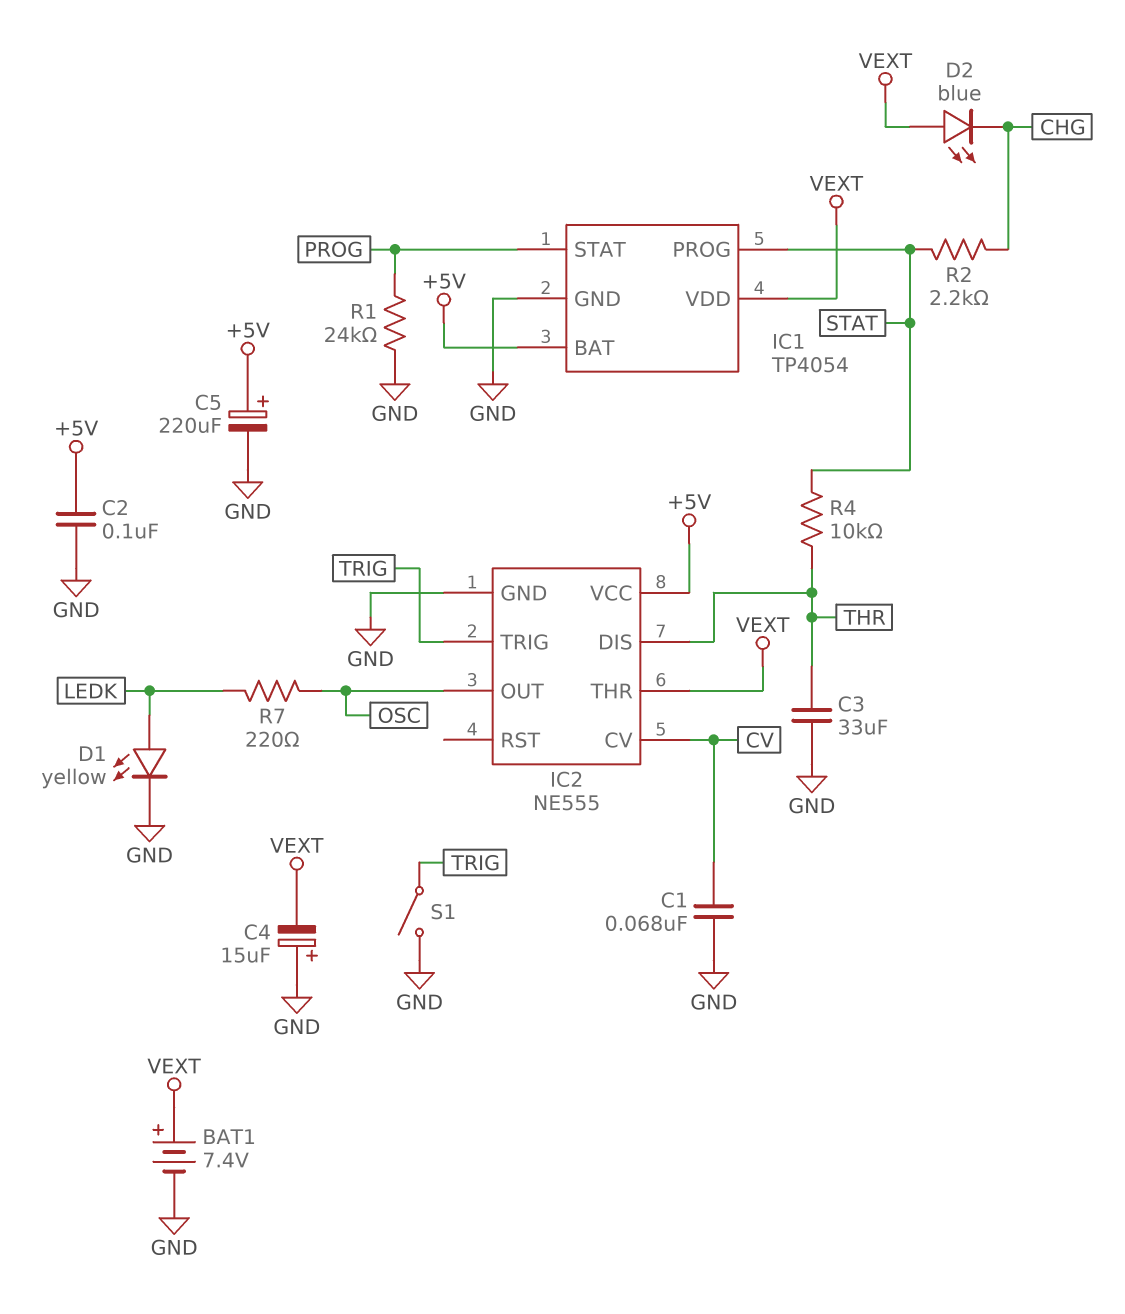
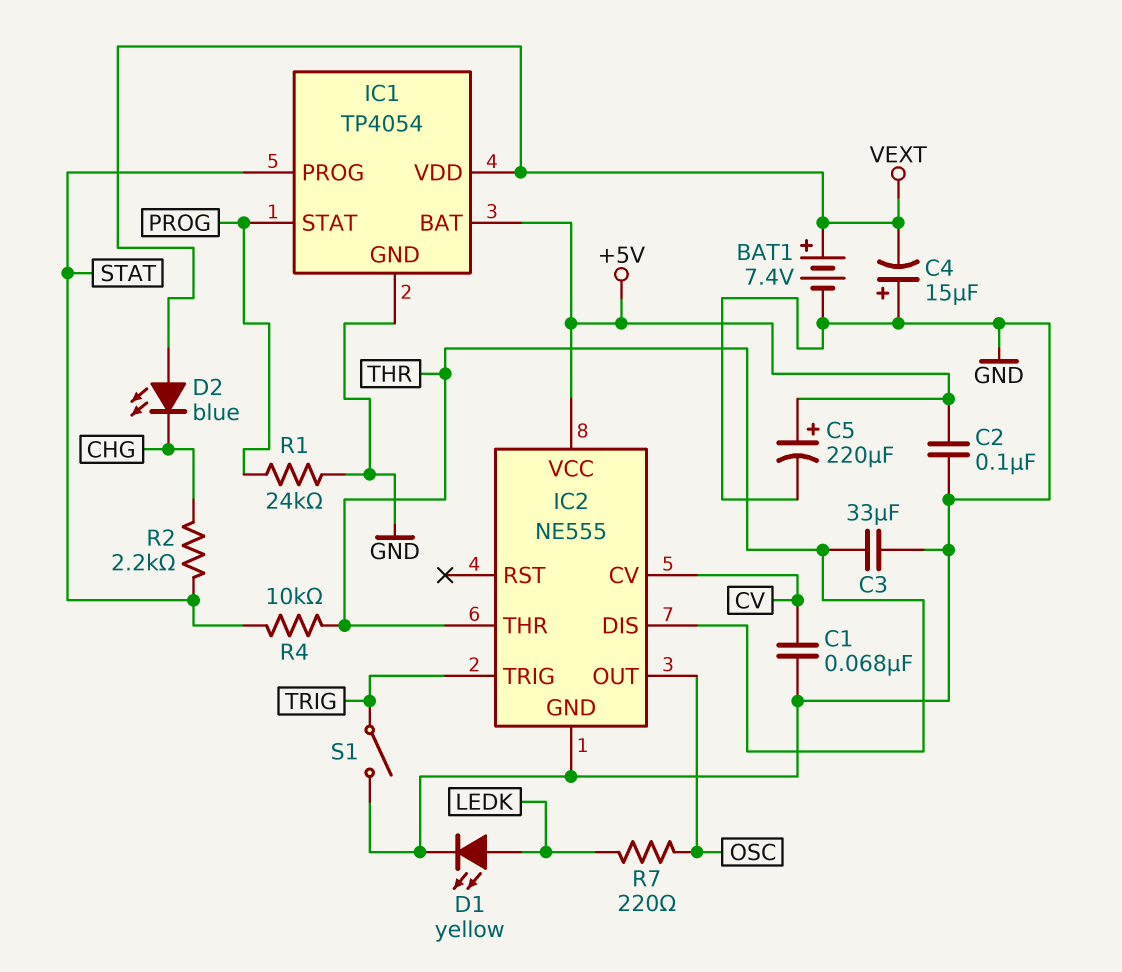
IC2 pin THR: VEXT -> THR

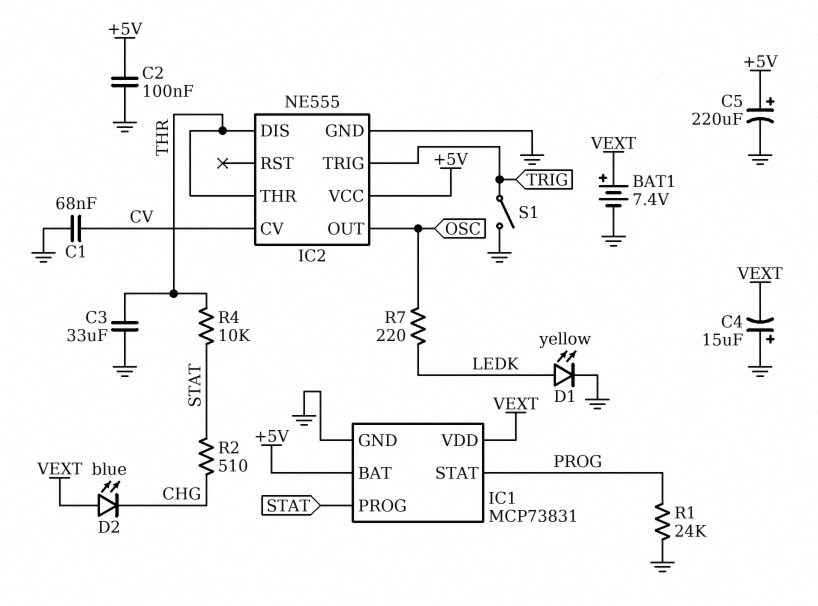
IC1: TP4054 -> MCP73831
R2: 2.2k (CHG, STAT) -> 510 (CHG, STAT)

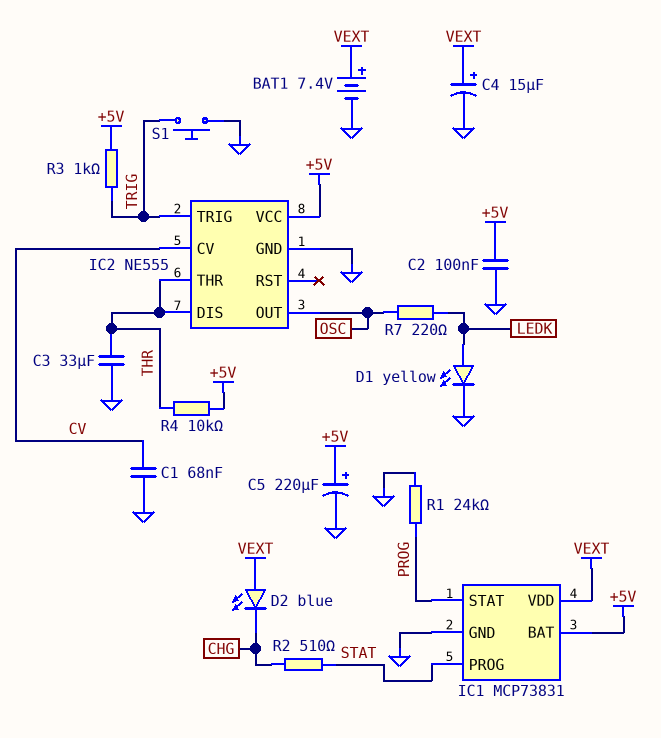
C4: 15uF (plus GND, minus VEXT) -> 15uF (plus VEXT, minus GND)
R3: none -> 1k (+5V, TRIG)
R4: 10k (STAT, THR) -> 10k (+5V, THR)
S1: switch (GND, TRIG) -> button (GND, TRIG)

